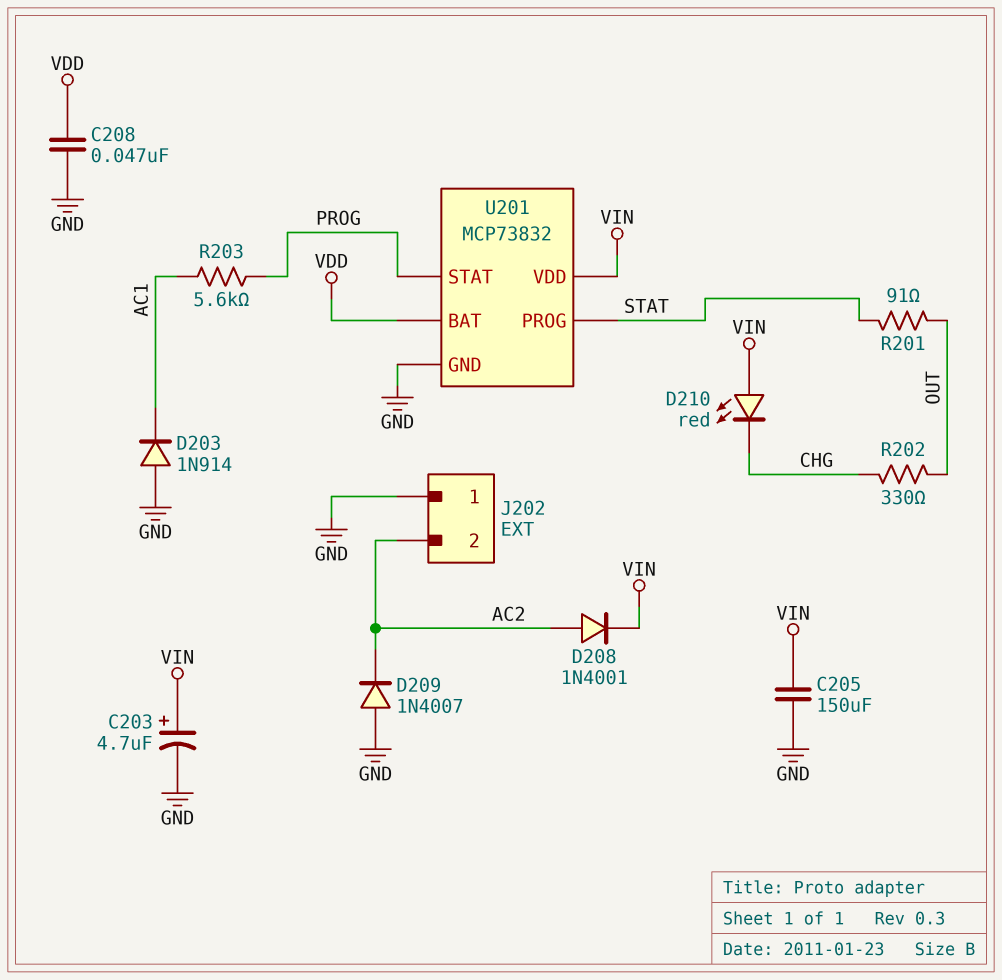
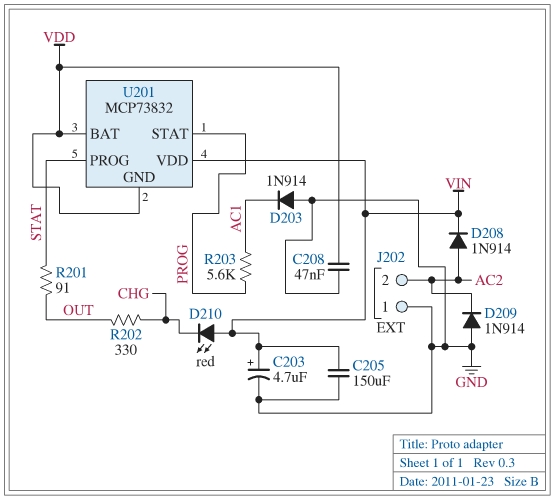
D208: diode 1N4001 (A AC2, K VIN) -> diode 1N914 (A AC2, K VIN)
D209: diode 1N4007 (A GND, K AC2) -> diode 1N914 (A GND, K AC2)
U201 pin GND: GND -> VDD

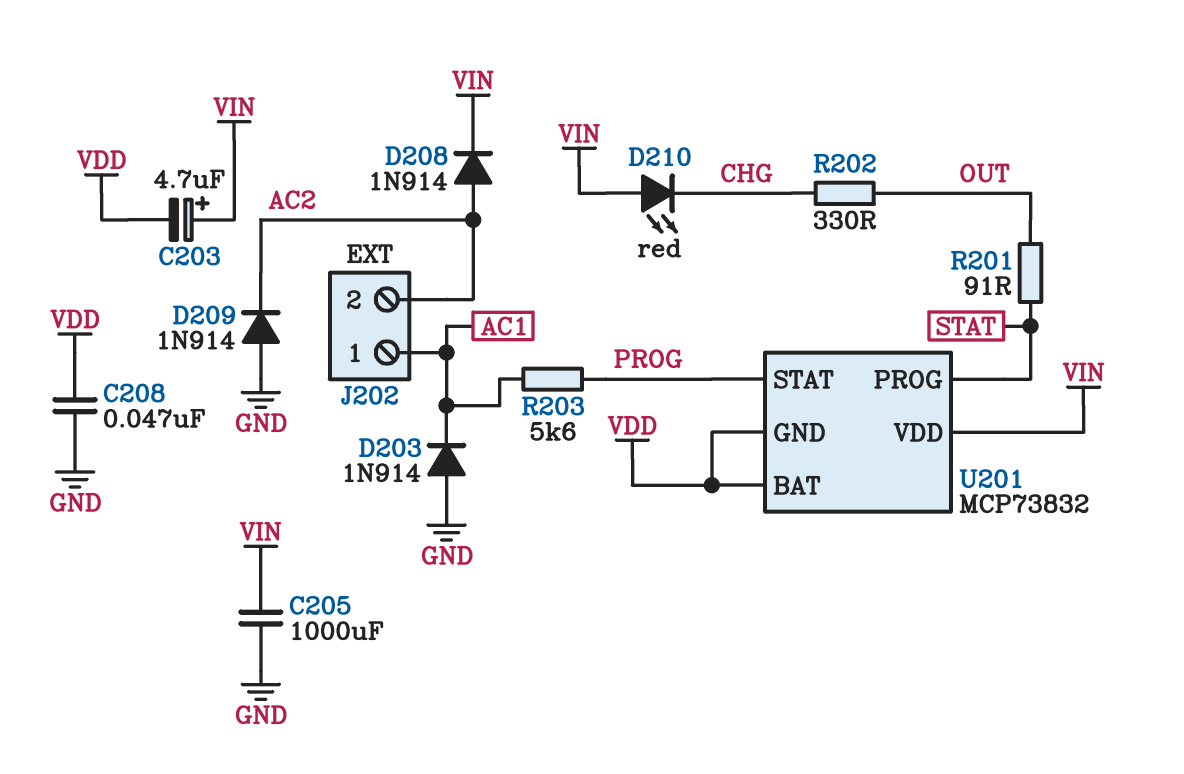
C203: 4.7uF (plus VIN, minus GND) -> 4.7uF (plus VIN, minus VDD)
C205: 150uF (GND, VIN) -> 1000uF (GND, VIN)
J202 pin 1: GND -> AC1

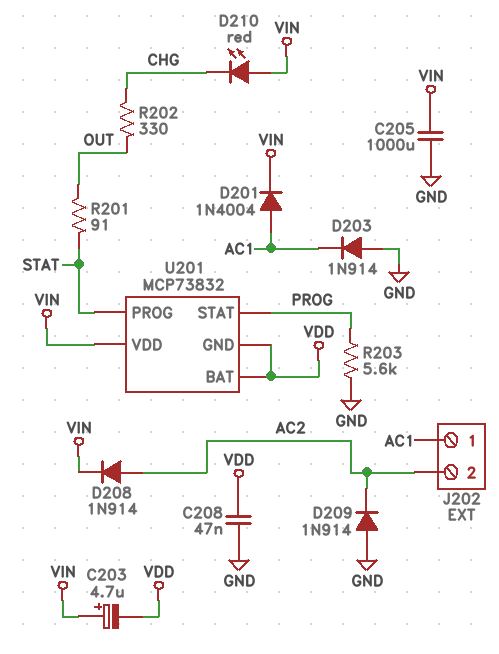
D201: none -> diode 1N4004 (A AC1, K VIN)
R203: 5.6k (AC1, PROG) -> 5.6k (GND, PROG)

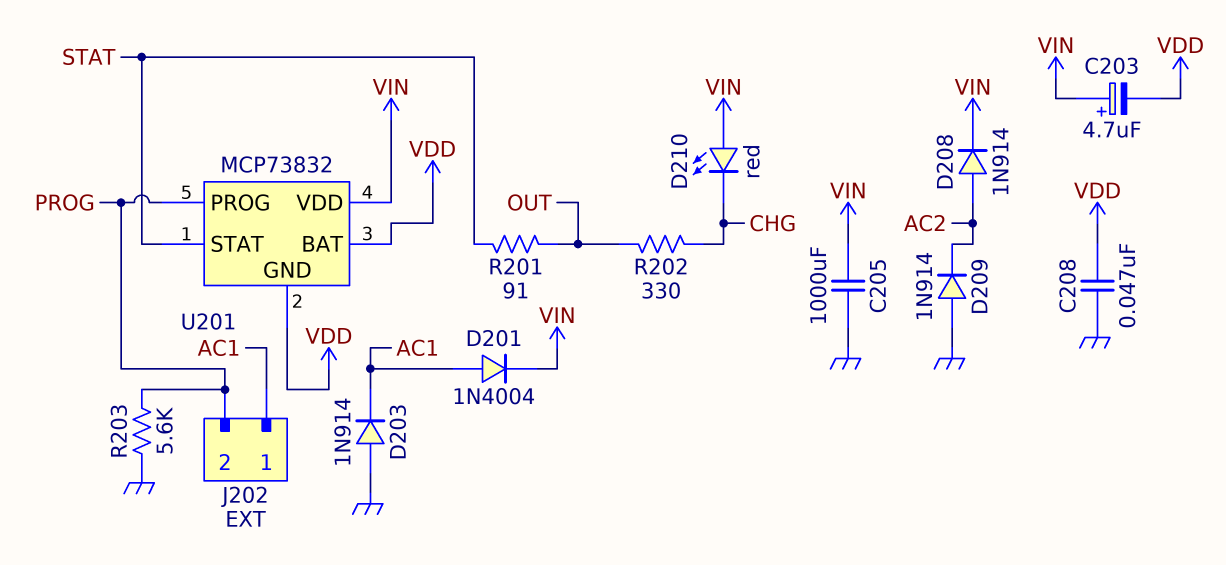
J202 pin 2: AC2 -> PROG
U201 pin PROG: STAT -> PROG
U201 pin STAT: PROG -> STAT

